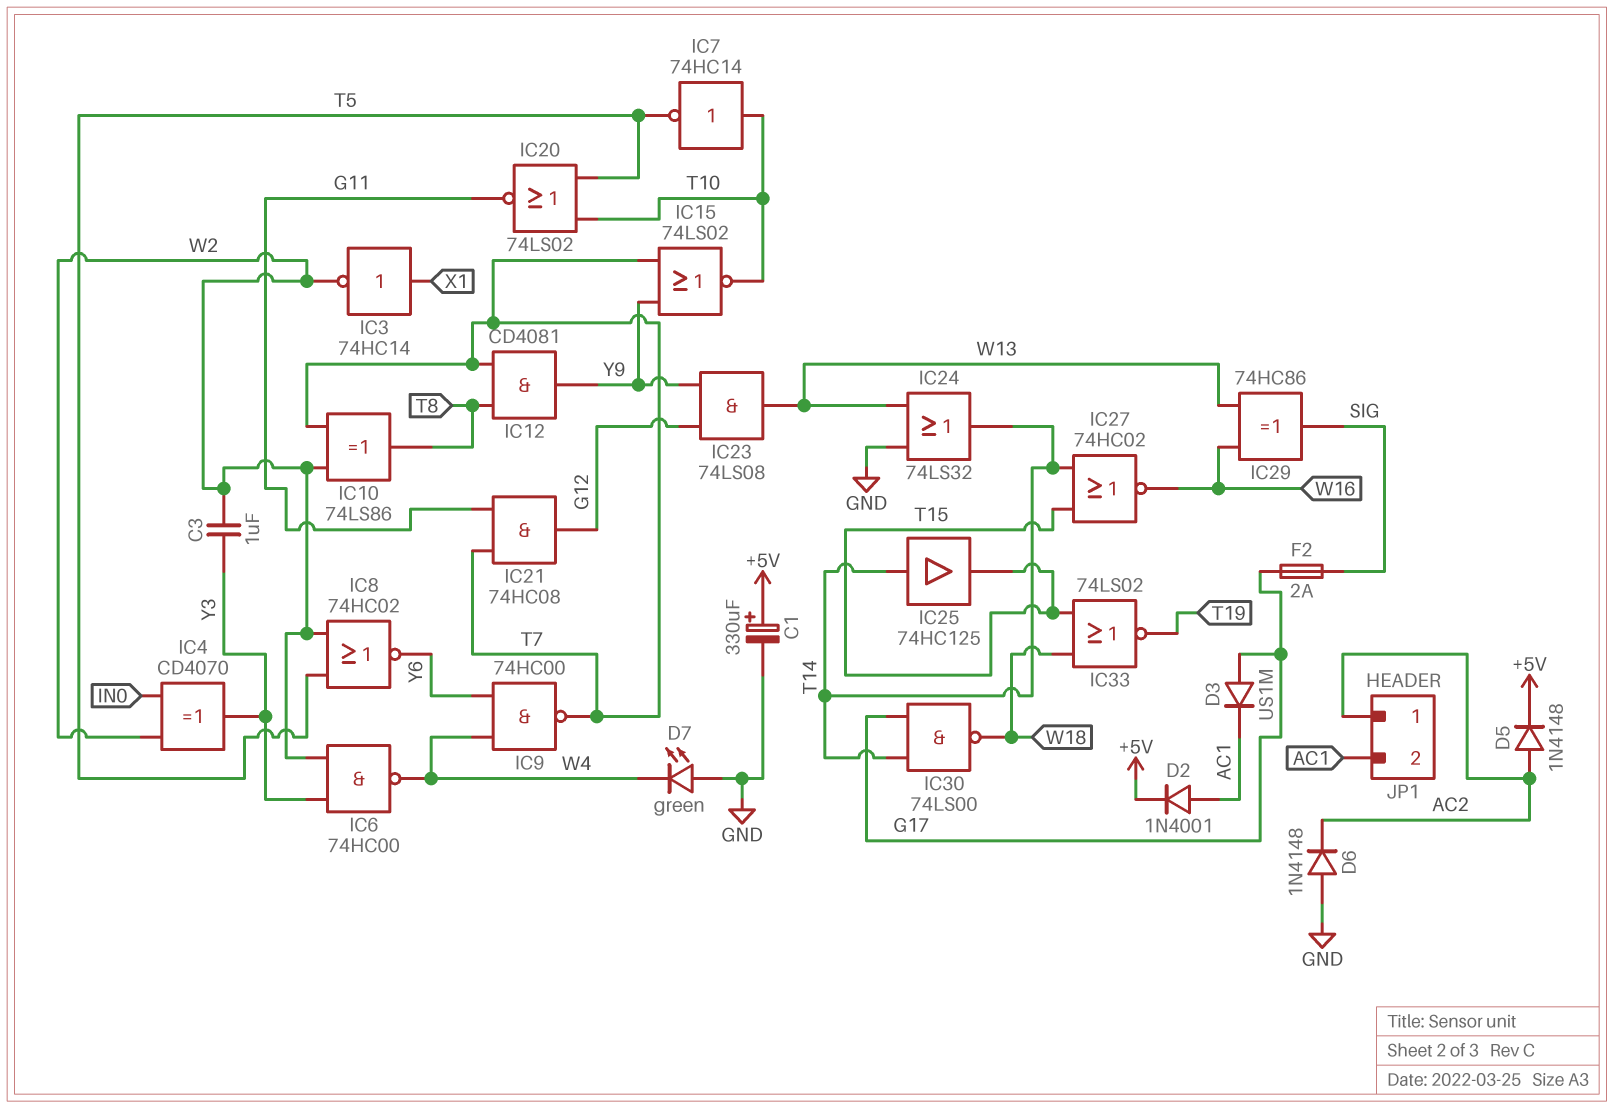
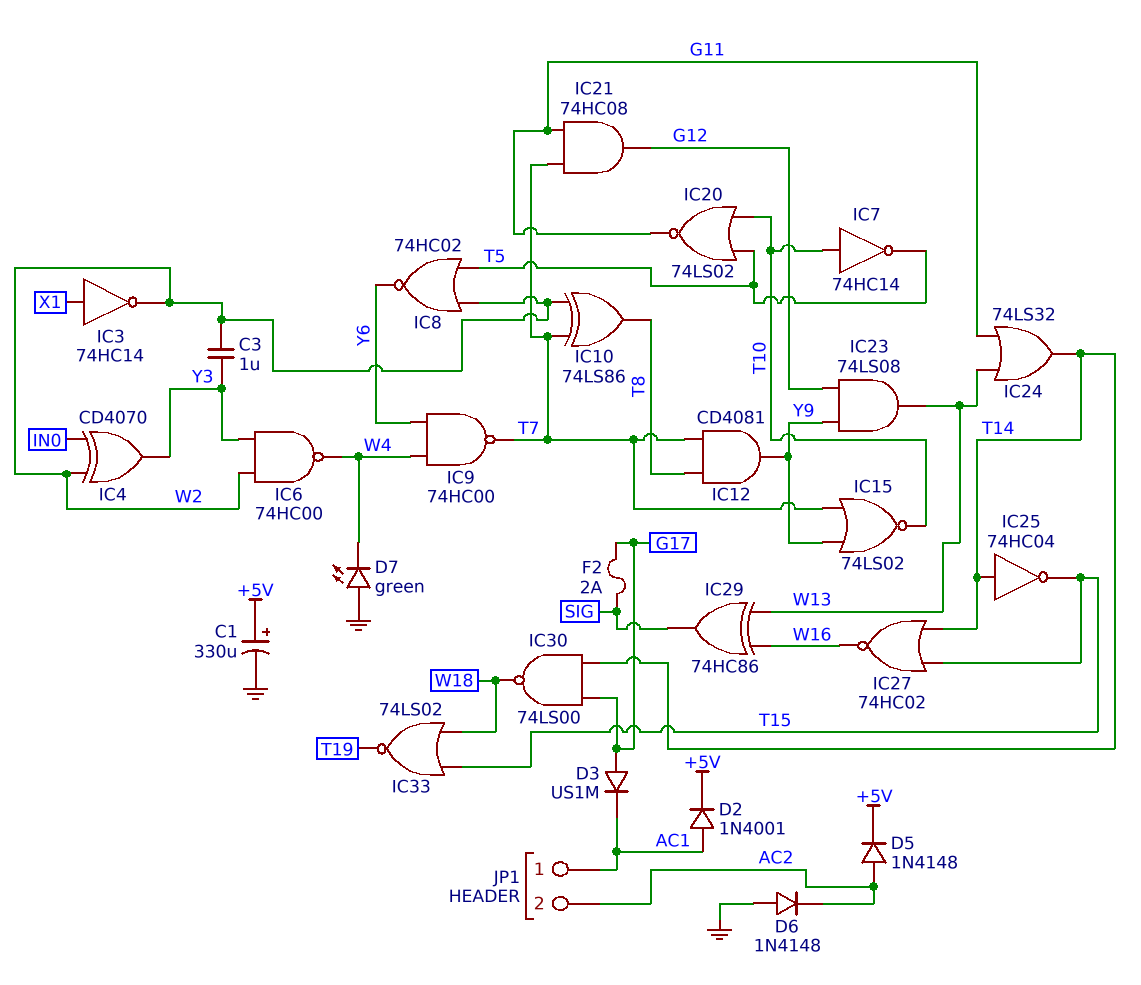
IC24: OR 74LS32 (in GND, in W13, out T14) -> OR 74LS32 (in G11, in W13, out T14)
IC25: buffer 74HC125 (in T14, out T15) -> NOT 74HC04 (in T14, out T15)
JP1 pin 1: AC2 -> AC1
JP1 pin 2: AC1 -> AC2

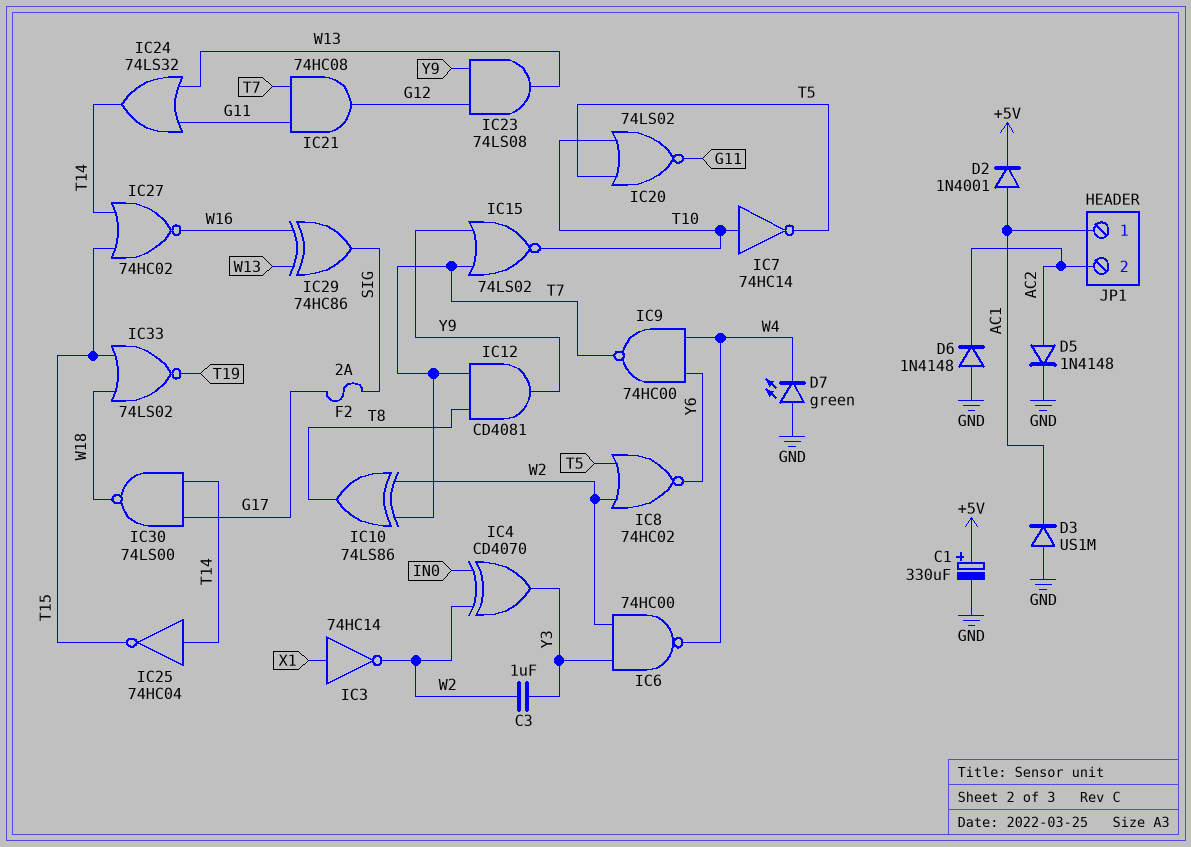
D3: diode US1M (A G17, K AC1) -> diode US1M (A GND, K AC1)
D5: diode 1N4148 (A AC2, K +5V) -> diode 1N4148 (A AC2, K GND)

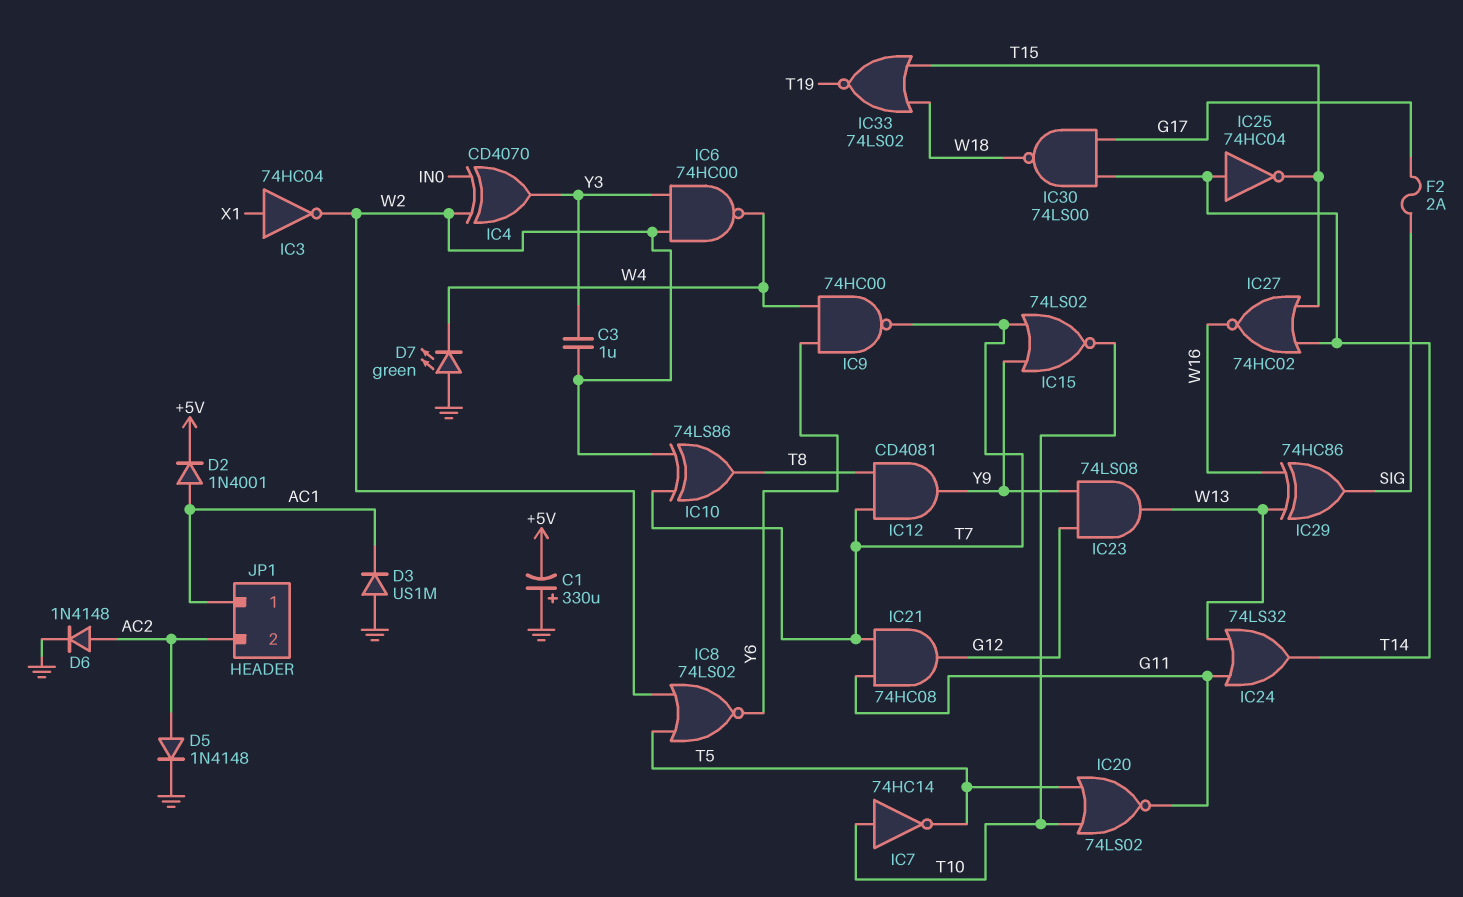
C1: 330uF (plus +5V, minus GND) -> 330uF (plus GND, minus +5V)
D6: diode 1N4148 (A GND, K AC2) -> diode 1N4148 (A AC2, K GND)
IC3: NOT 74HC14 (in X1, out W2) -> NOT 74HC04 (in X1, out W2)
IC8: NOR 74HC02 (in T5, in W2, out Y6) -> NOR 74LS02 (in T5, in W2, out Y6)

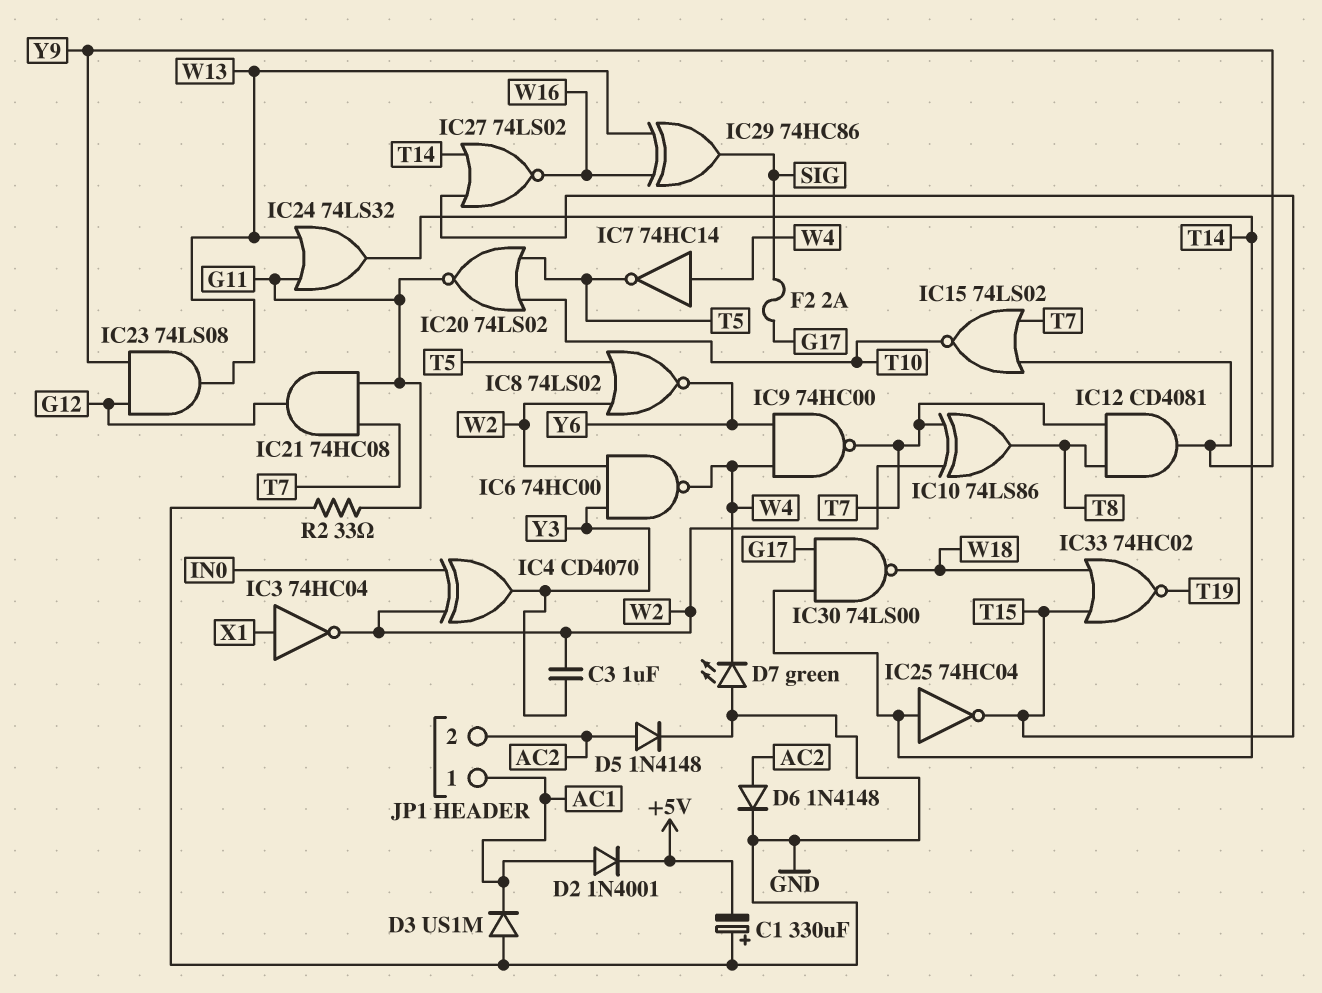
IC7: NOT 74HC14 (in T10, out T5) -> NOT 74HC14 (in W4, out T5)
IC27: NOR 74HC02 (in T14, in T15, out W16) -> NOR 74LS02 (in T14, in T15, out W16)
IC33: NOR 74LS02 (in T15, in W18, out T19) -> NOR 74HC02 (in T15, in W18, out T19)
R2: none -> 33 (G11, GND)

